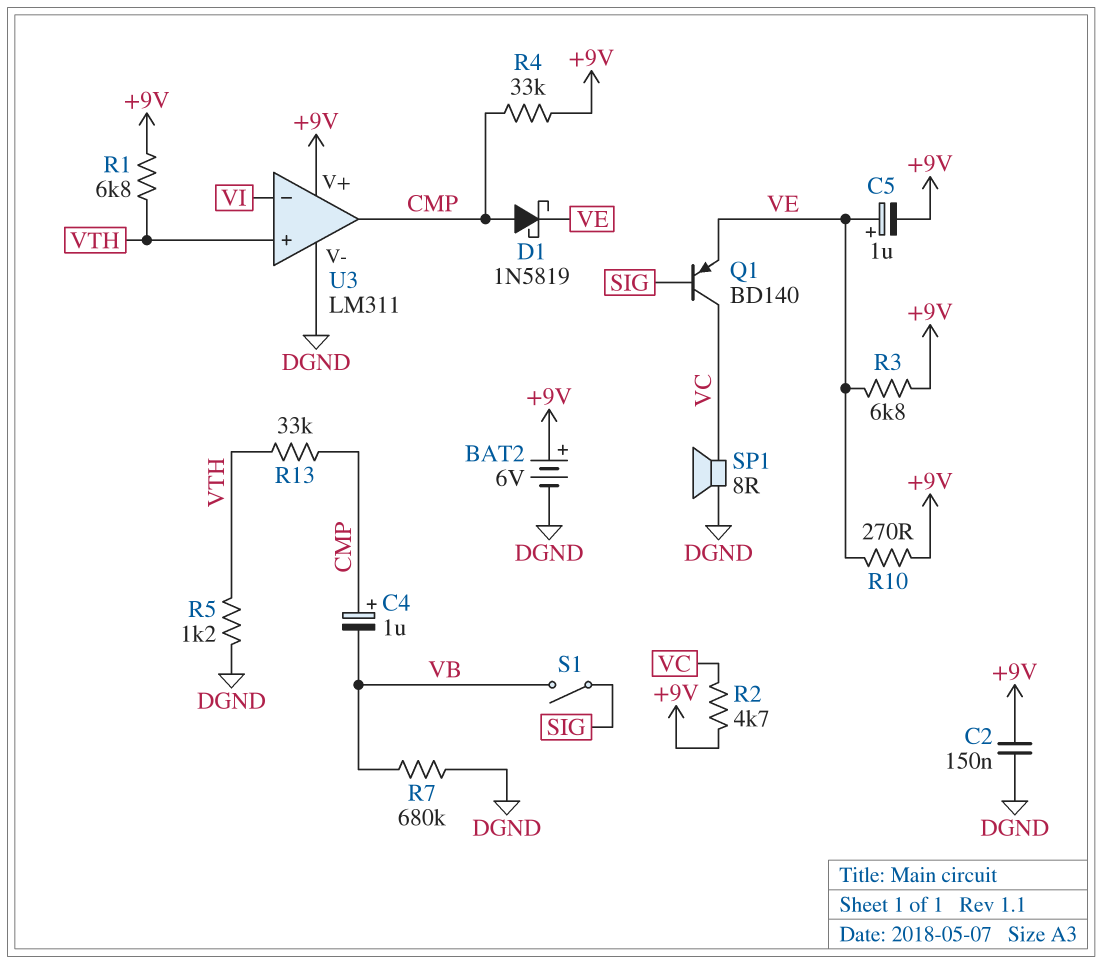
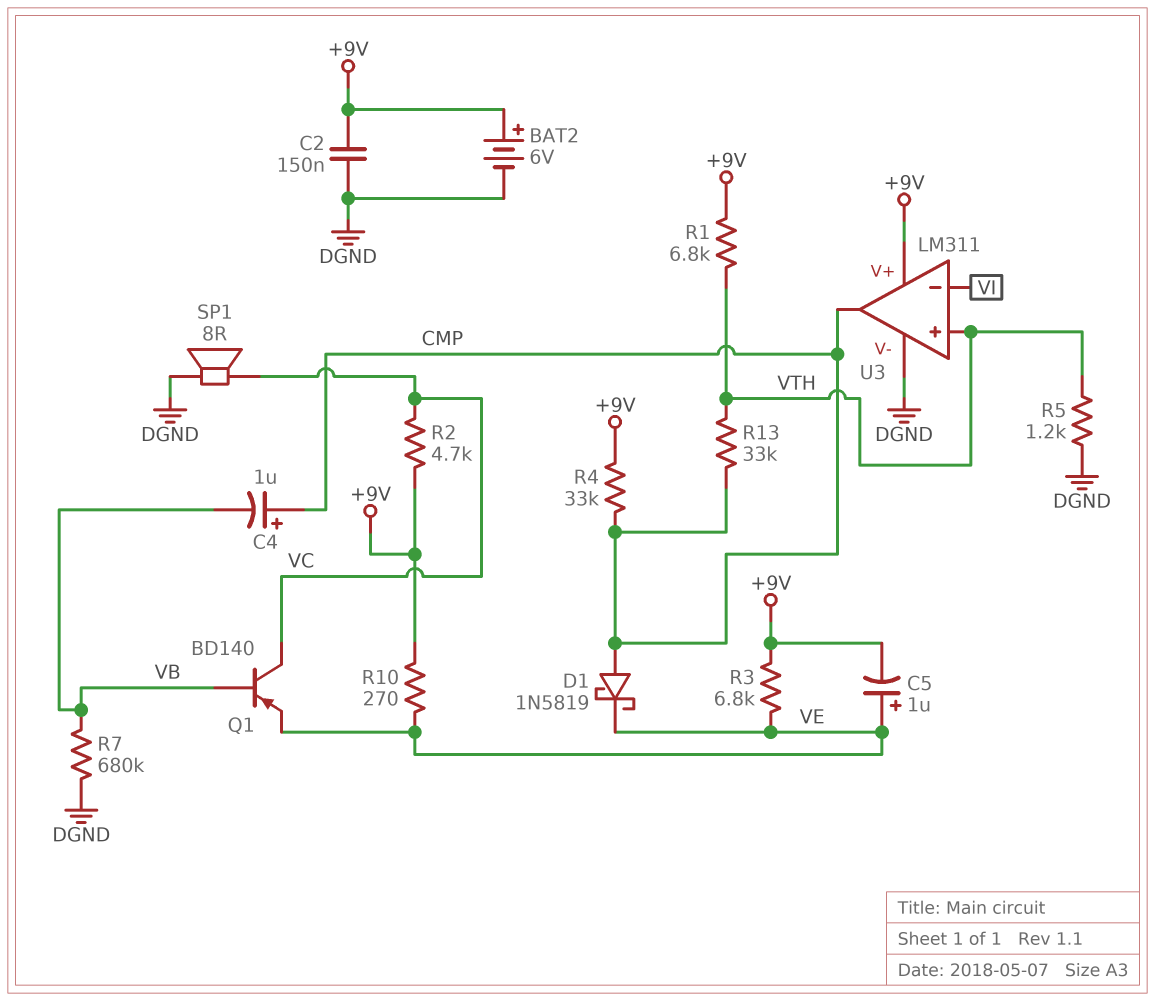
Q1: PNP BD140 (B SIG, C VC, E VE) -> PNP BD140 (B VB, C VC, E VE)
S1: switch (SIG, VB) -> none

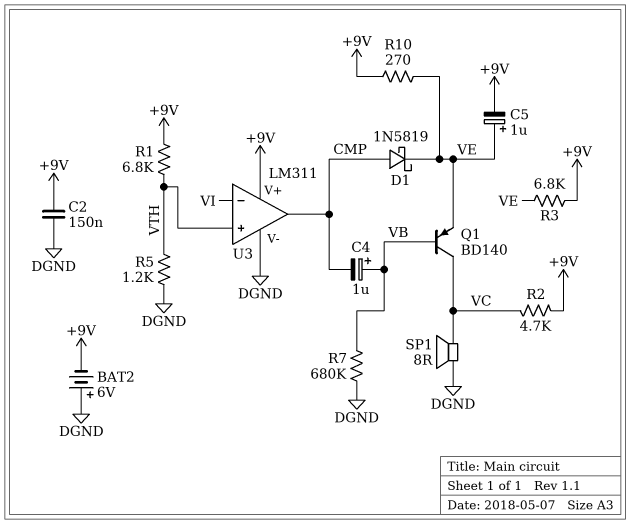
BAT2: 6V (plus +9V, minus DGND) -> 6V (plus DGND, minus +9V)
C4: 1uF (plus CMP, minus VB) -> 1uF (plus VB, minus CMP)
R4: 33k (+9V, CMP) -> none
R13: 33k (CMP, VTH) -> none

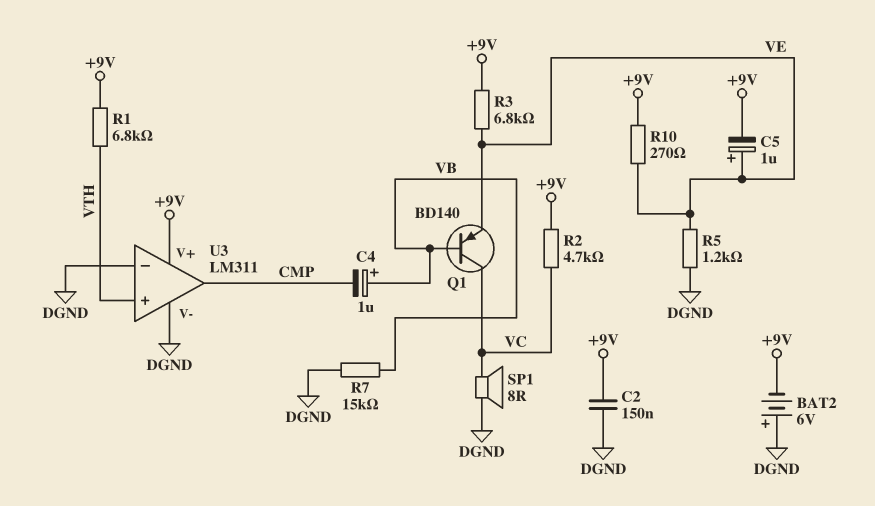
D1: schottky 1N5819 (A CMP, K VE) -> none
R5: 1.2k (DGND, VTH) -> 1.2k (DGND, VE)
R7: 680k (DGND, VB) -> 15k (DGND, VB)
U3 pin in-: VI -> DGND

